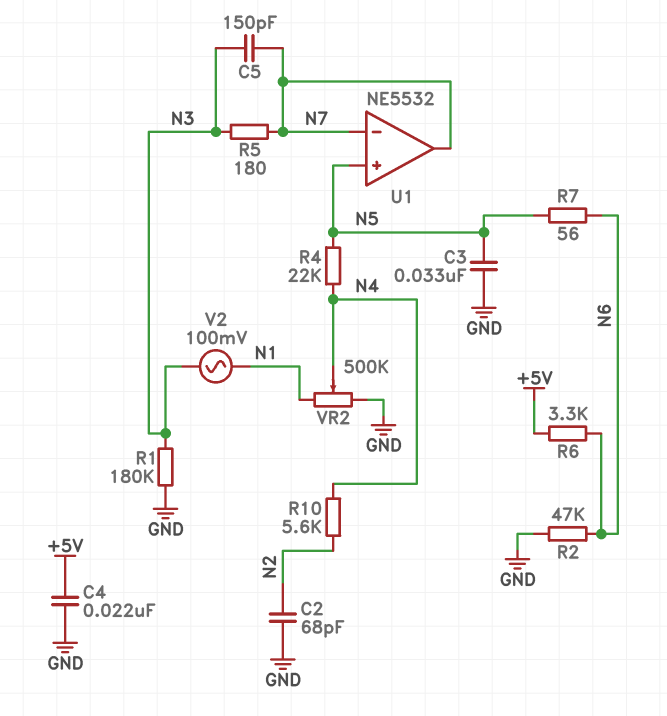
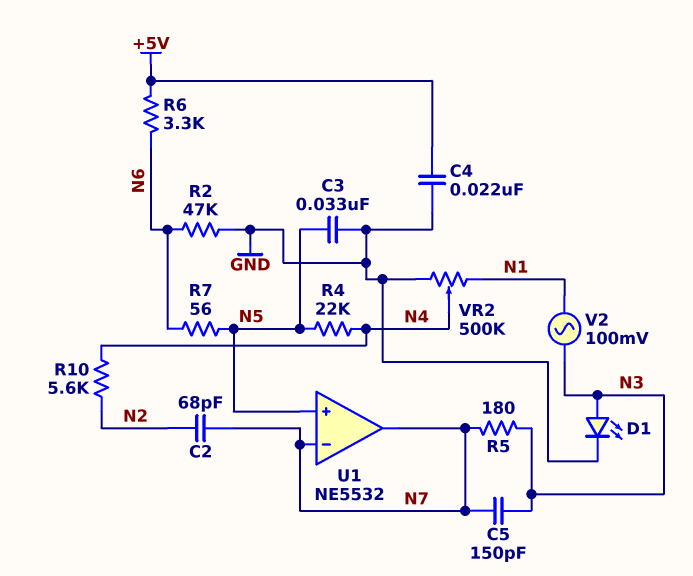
C2: 68pF (GND, N2) -> 68pF (N2, N7)
D1: none -> LED (A N3, K GND)
R1: 180k (GND, N3) -> none

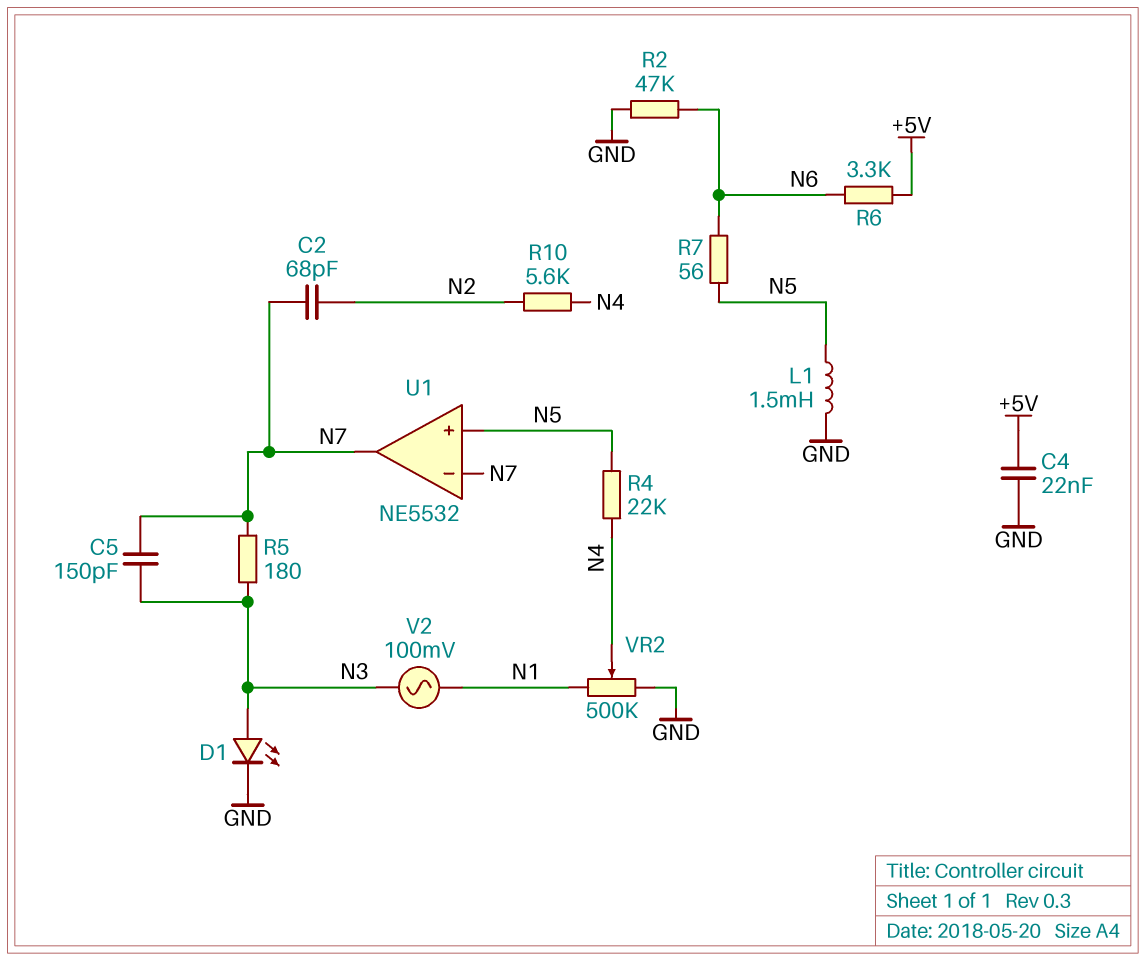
C3: 33nF (GND, N5) -> none
L1: none -> 1.5mH (GND, N5)

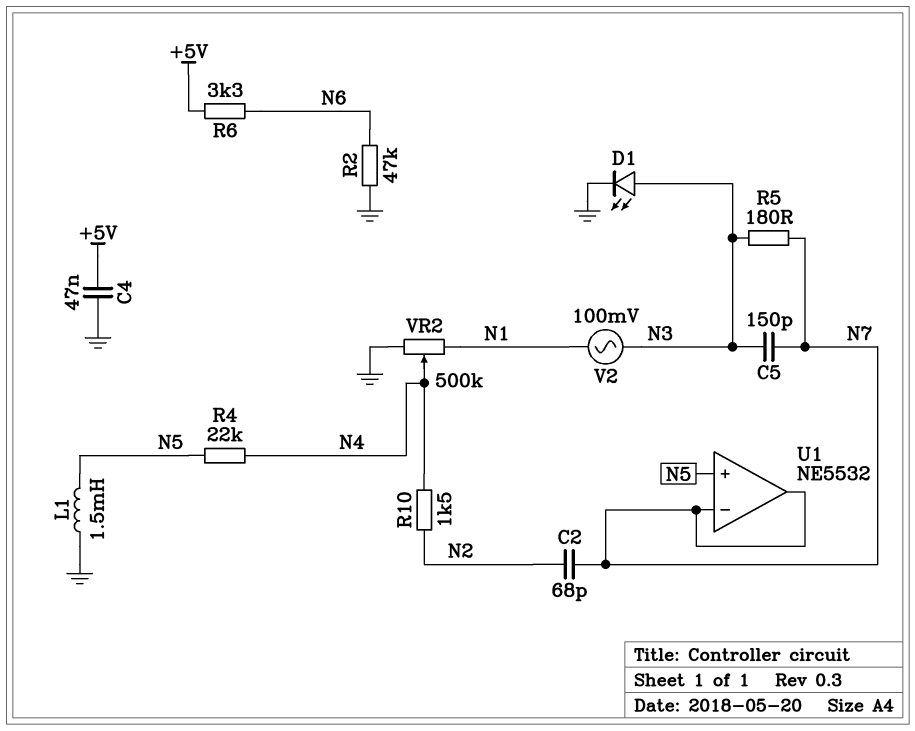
C4: 22nF (+5V, GND) -> 47nF (+5V, GND)
R7: 56 (N5, N6) -> none
R10: 5.6k (N2, N4) -> 1.5k (N2, N4)

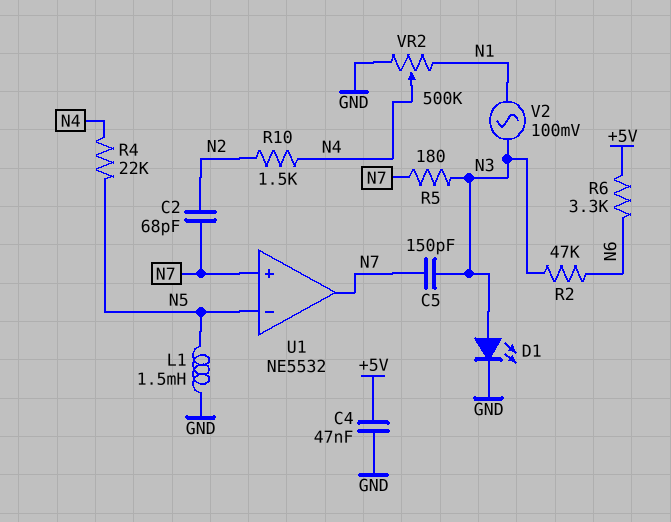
R2: 47k (GND, N6) -> 47k (N3, N6)
U1 pin in+: N5 -> N7
U1 pin in-: N7 -> N5

